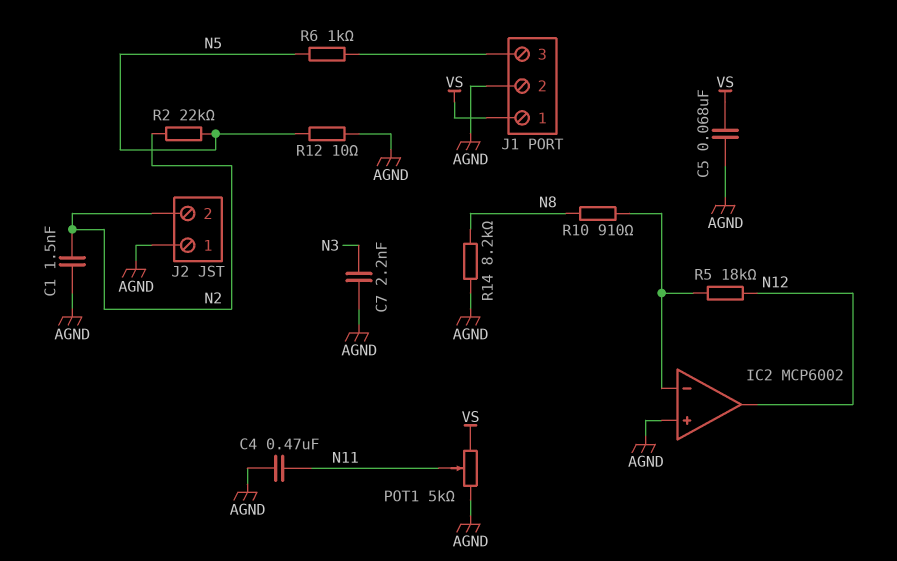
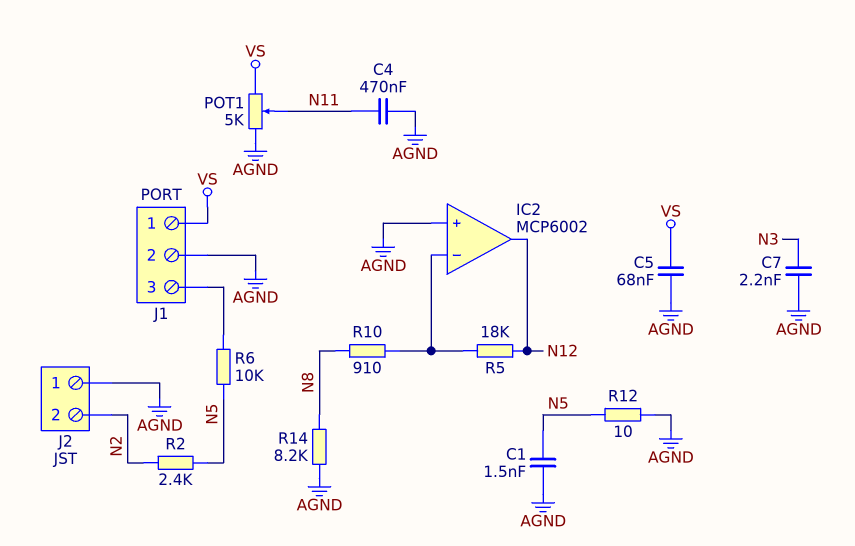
C1: 1.5nF (AGND, N2) -> 1.5nF (AGND, N5)
R2: 22k (N2, N5) -> 2.4k (N2, N5)
R6: 1k (J1/3, N5) -> 10k (J1/3, N5)

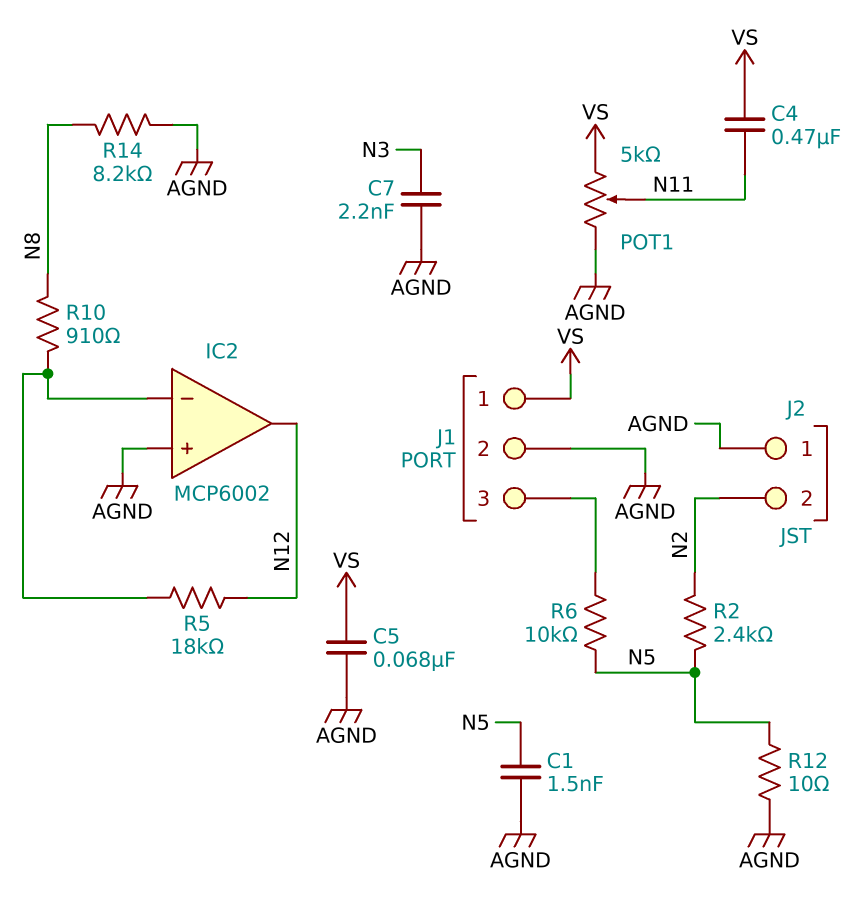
C4: 470nF (AGND, N11) -> 470nF (N11, VS)

